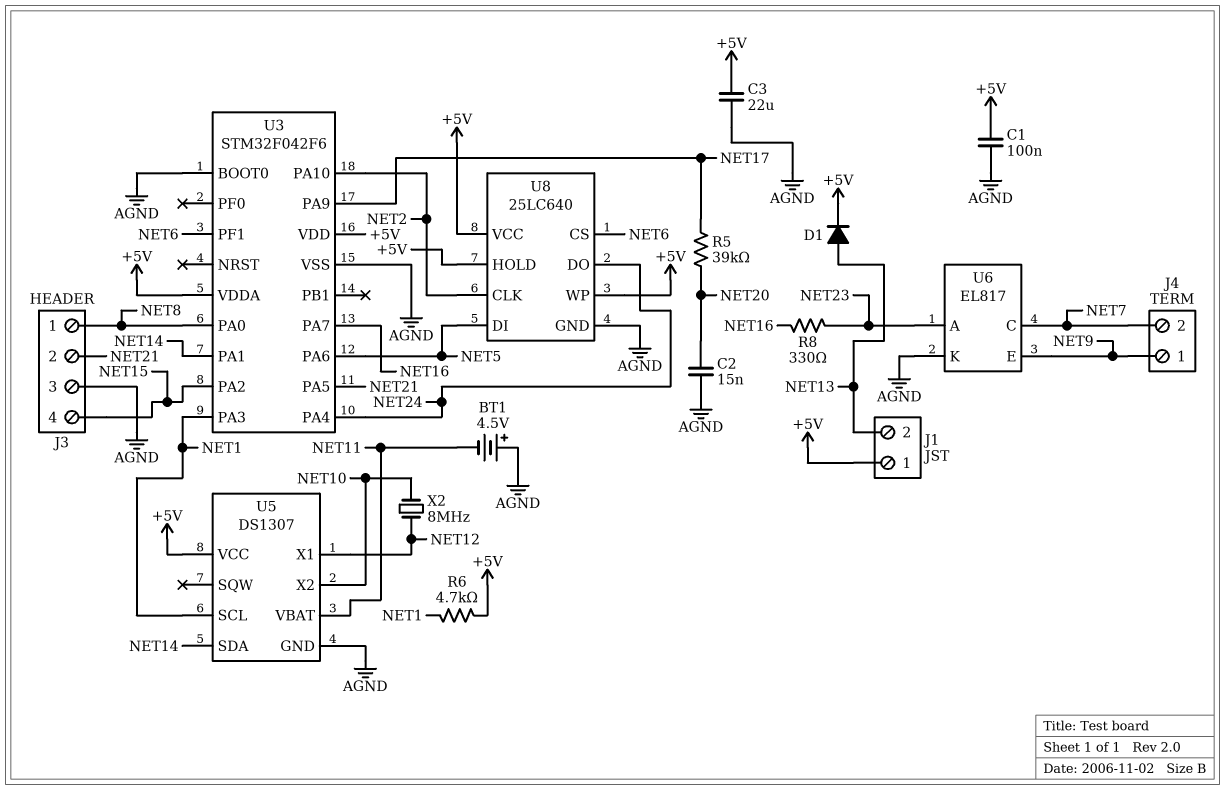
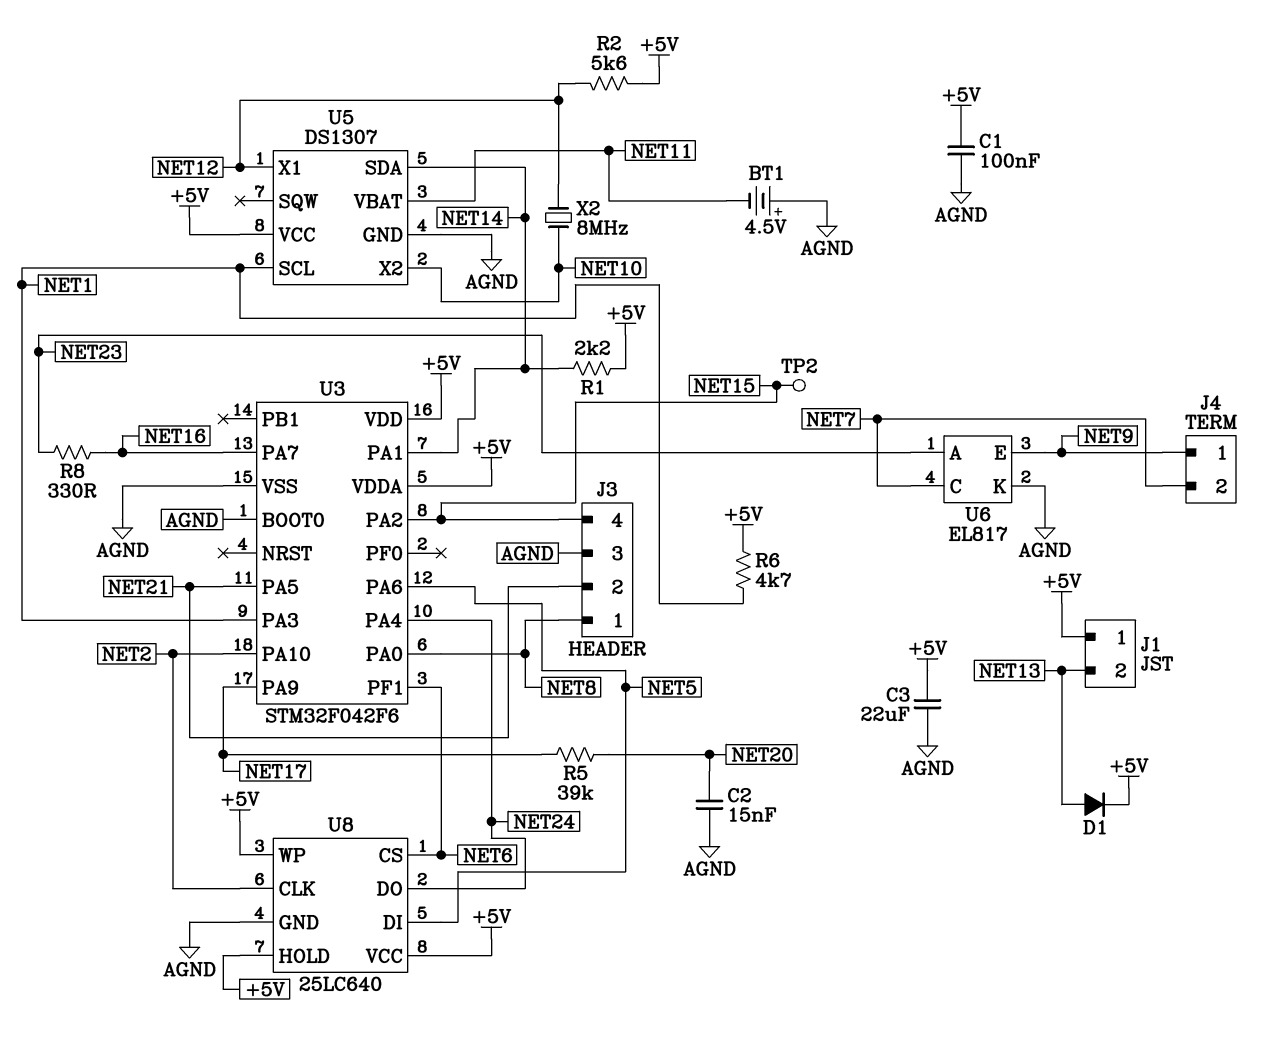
R1: none -> 2.2k (+5V, NET14)
R2: none -> 5.6k (+5V, NET12)
TP2: none -> test point (NET15)

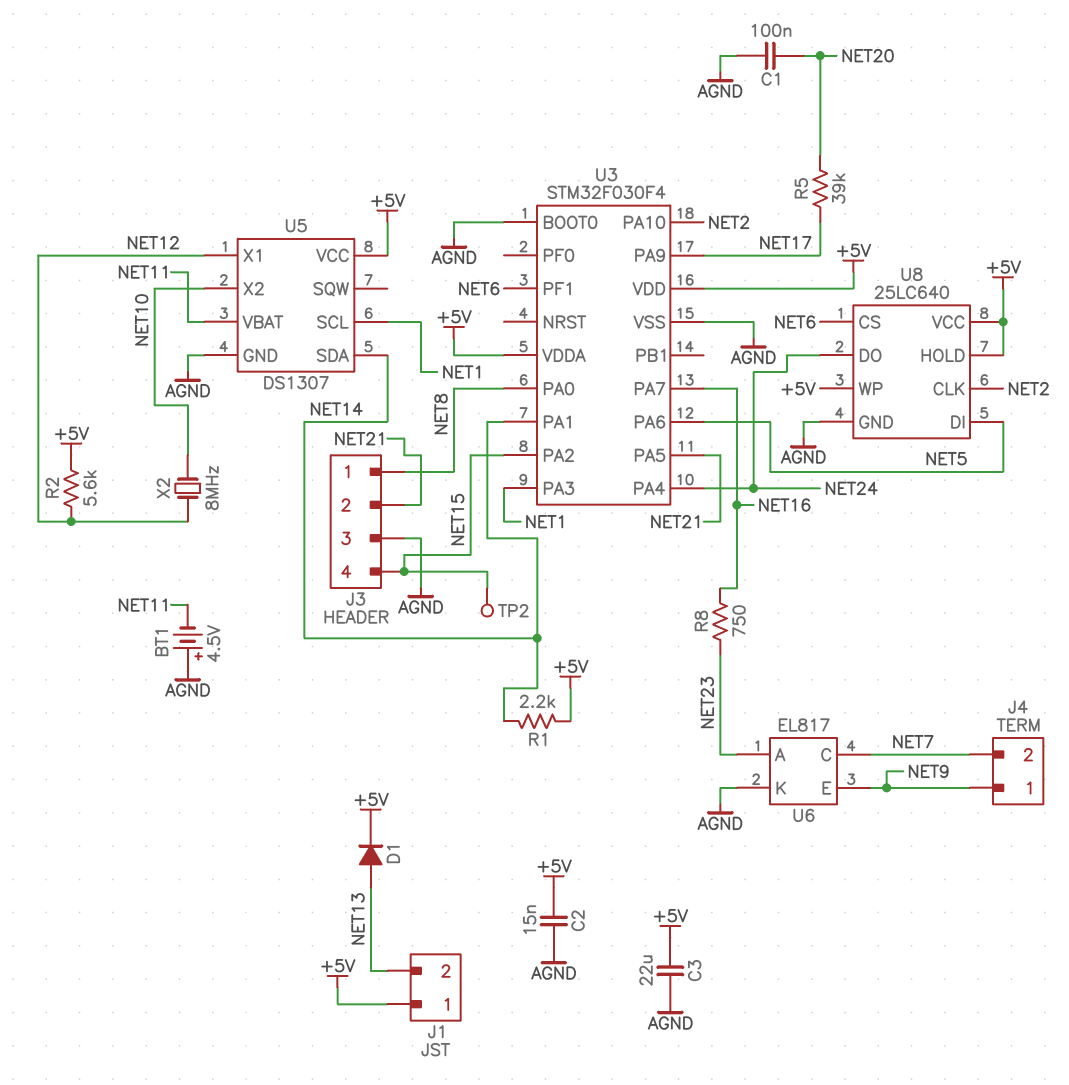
C1: 100nF (+5V, AGND) -> 100nF (AGND, NET20)
C2: 15nF (AGND, NET20) -> 15nF (+5V, AGND)
R6: 4.7k (+5V, NET1) -> none
R8: 330 (NET16, NET23) -> 750 (NET16, NET23)
U3: STM32F042F6 -> STM32F030F4

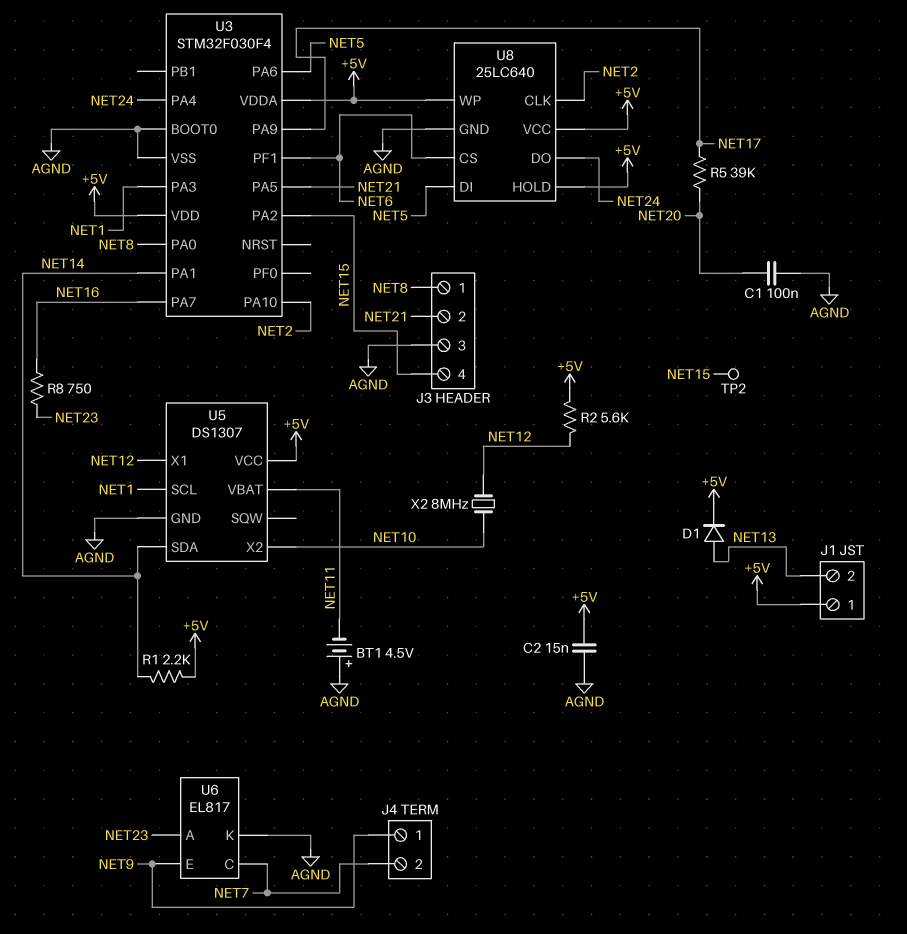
C3: 22uF (+5V, AGND) -> none

